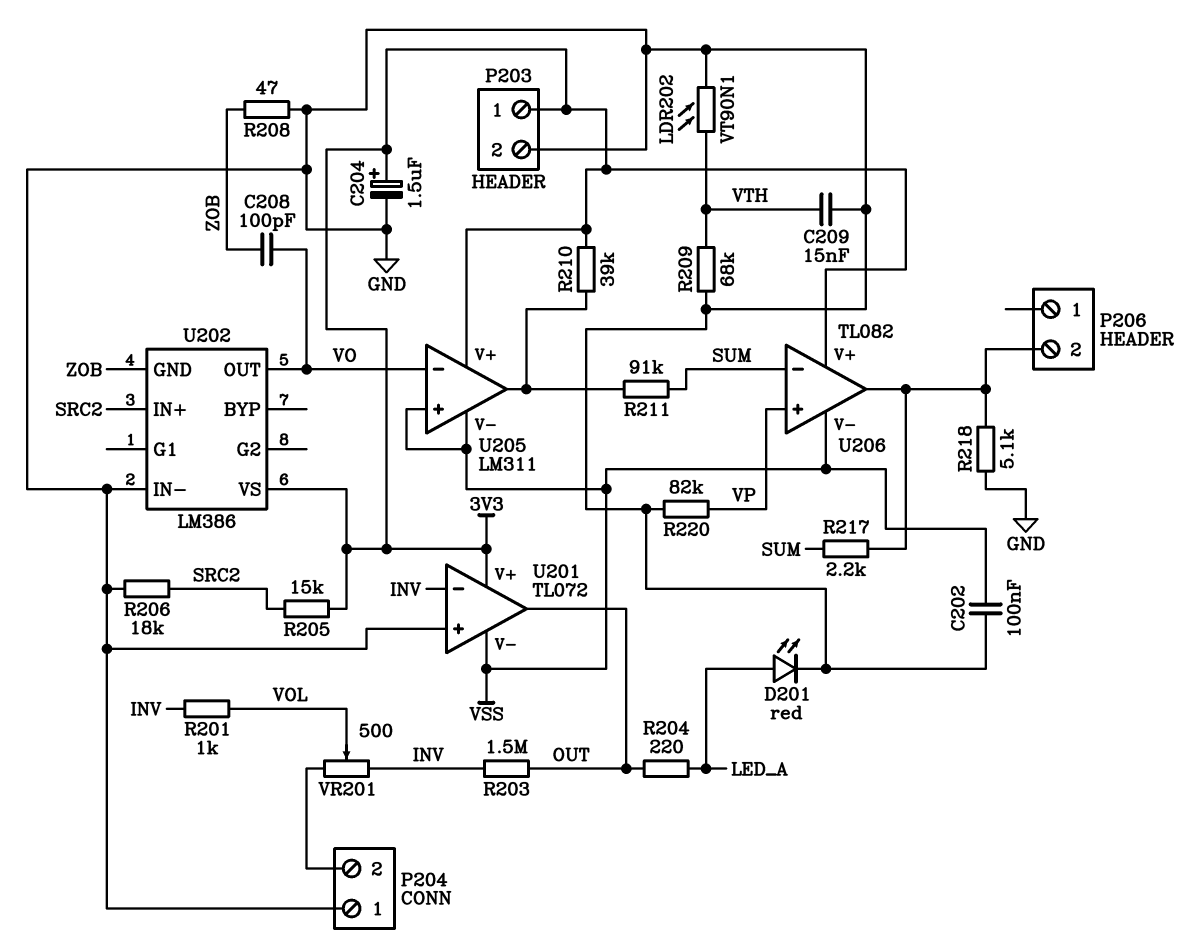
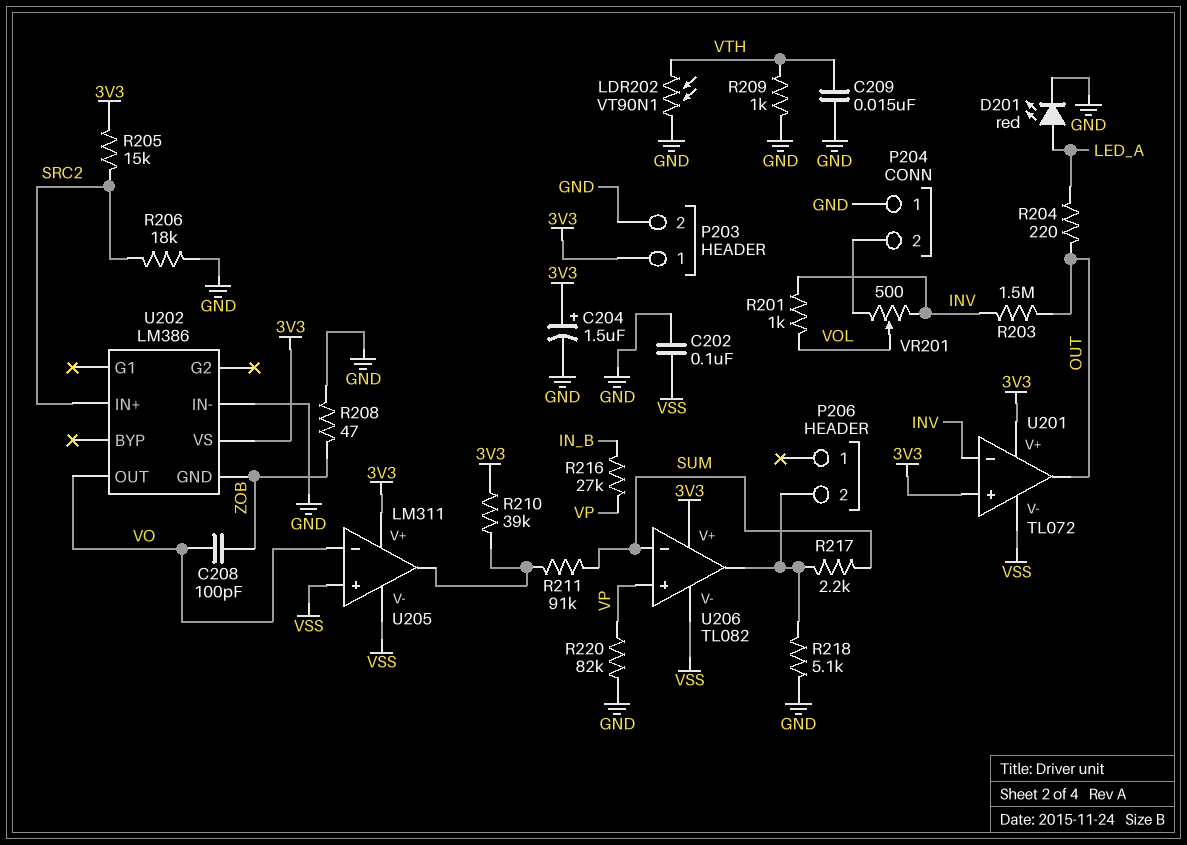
R209: 68k (GND, VTH) -> 1k (GND, VTH)
R216: none -> 27k (IN_B, VP)
U201 pin in+: GND -> 3V3

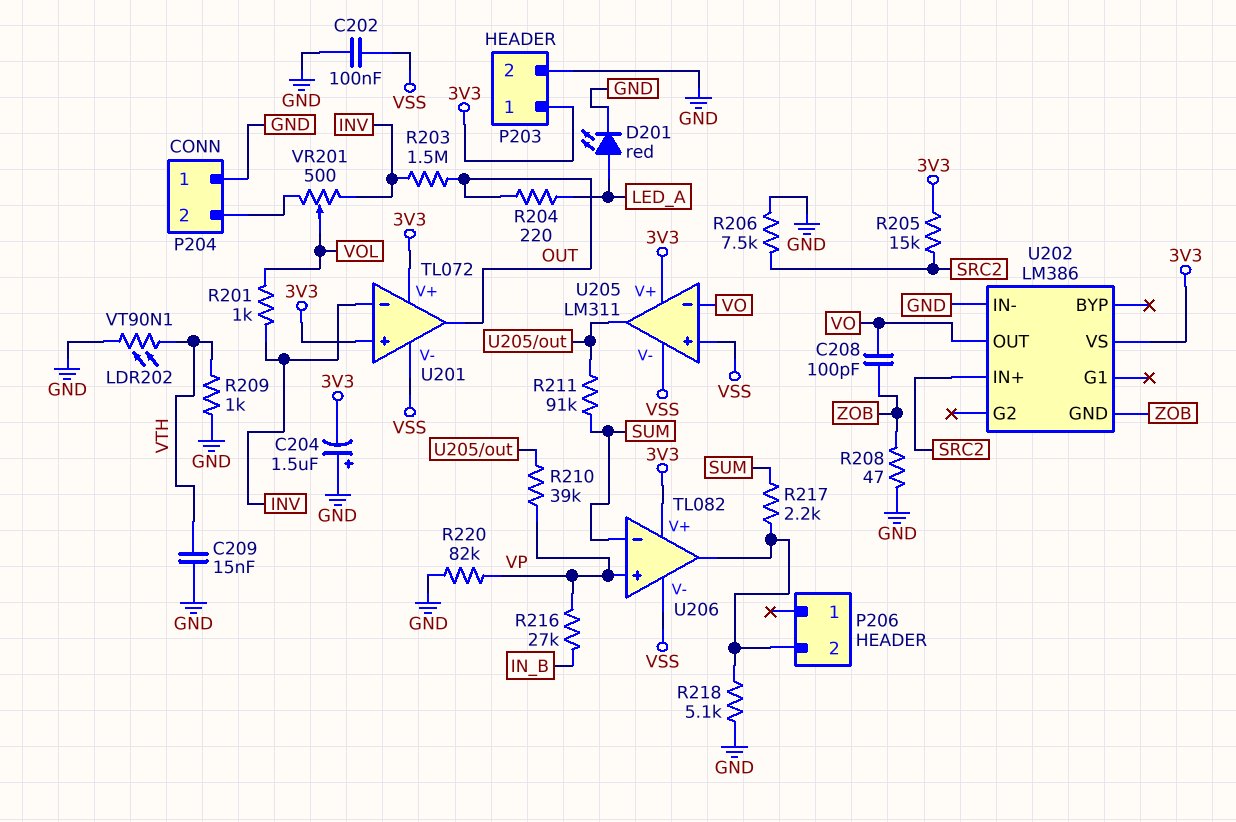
C204: 1.5uF (plus 3V3, minus GND) -> 1.5uF (plus GND, minus 3V3)
R206: 18k (GND, SRC2) -> 7.5k (GND, SRC2)
R210: 39k (3V3, U205/out) -> 39k (U205/out, VP)

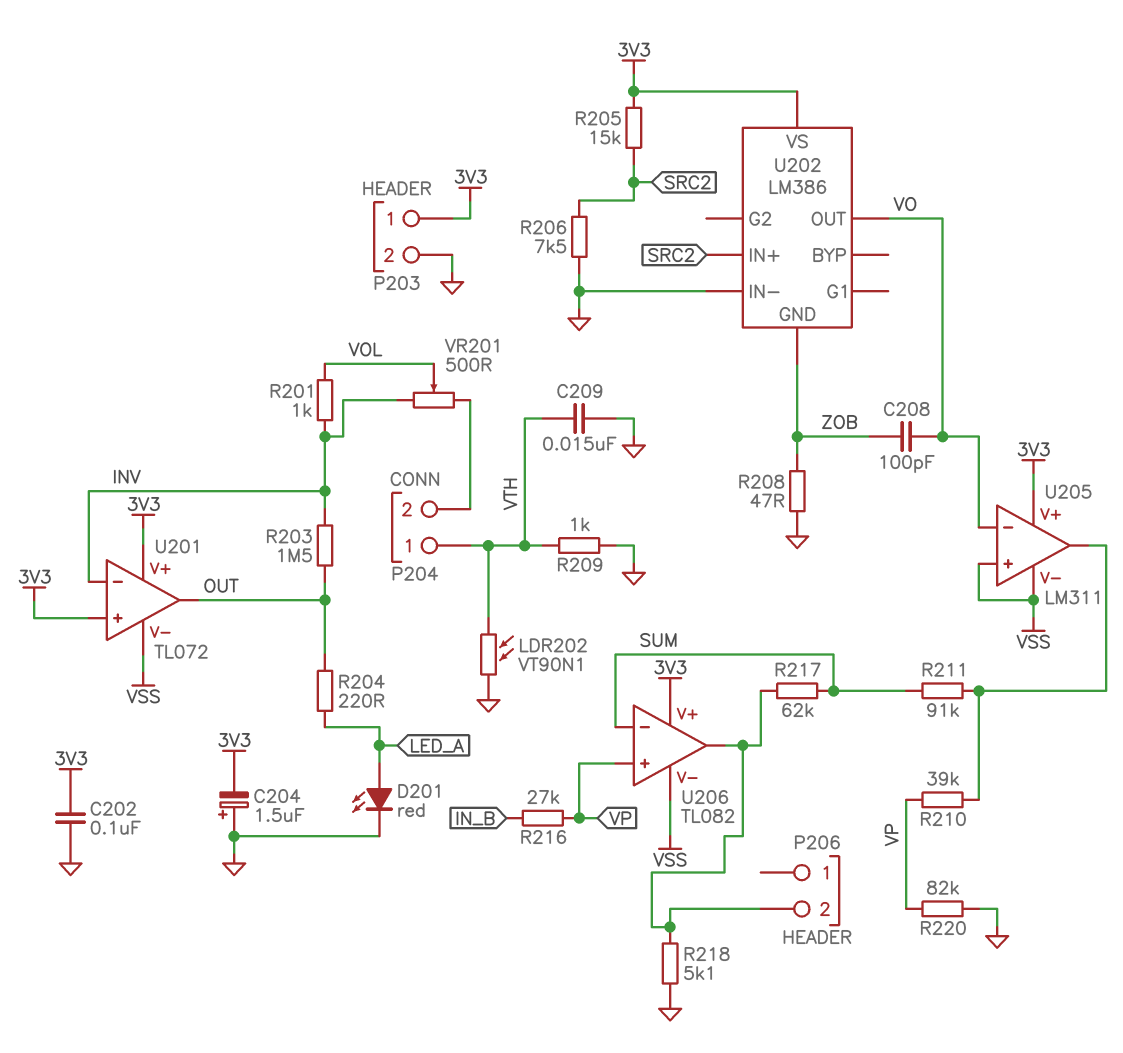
C202: 100nF (GND, VSS) -> 100nF (3V3, GND)
P204 pin 1: GND -> VTH
R217: 2.2k (P206/2, SUM) -> 62k (P206/2, SUM)

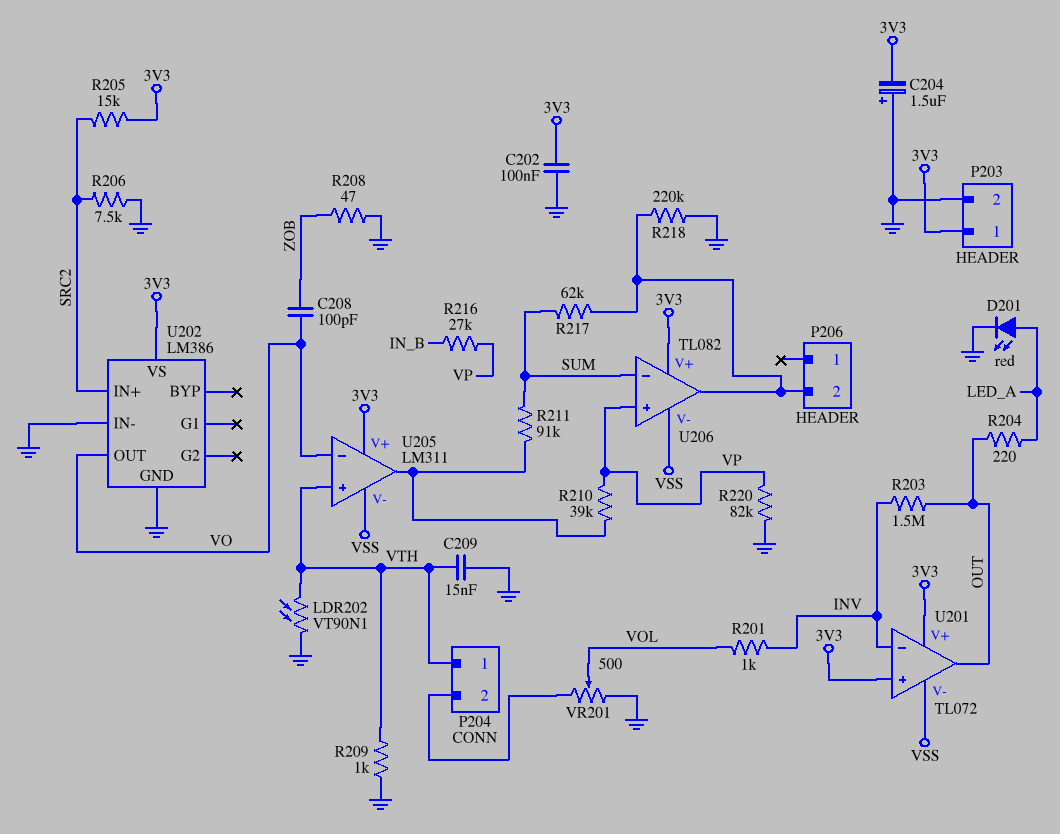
R218: 5.1k (GND, P206/2) -> 220k (GND, P206/2)
U202 pin GND: ZOB -> GND
U205 pin in+: VSS -> VTH
VR201: 500 (INV, P204/2, wiper VOL) -> 500 (GND, P204/2, wiper VOL)

